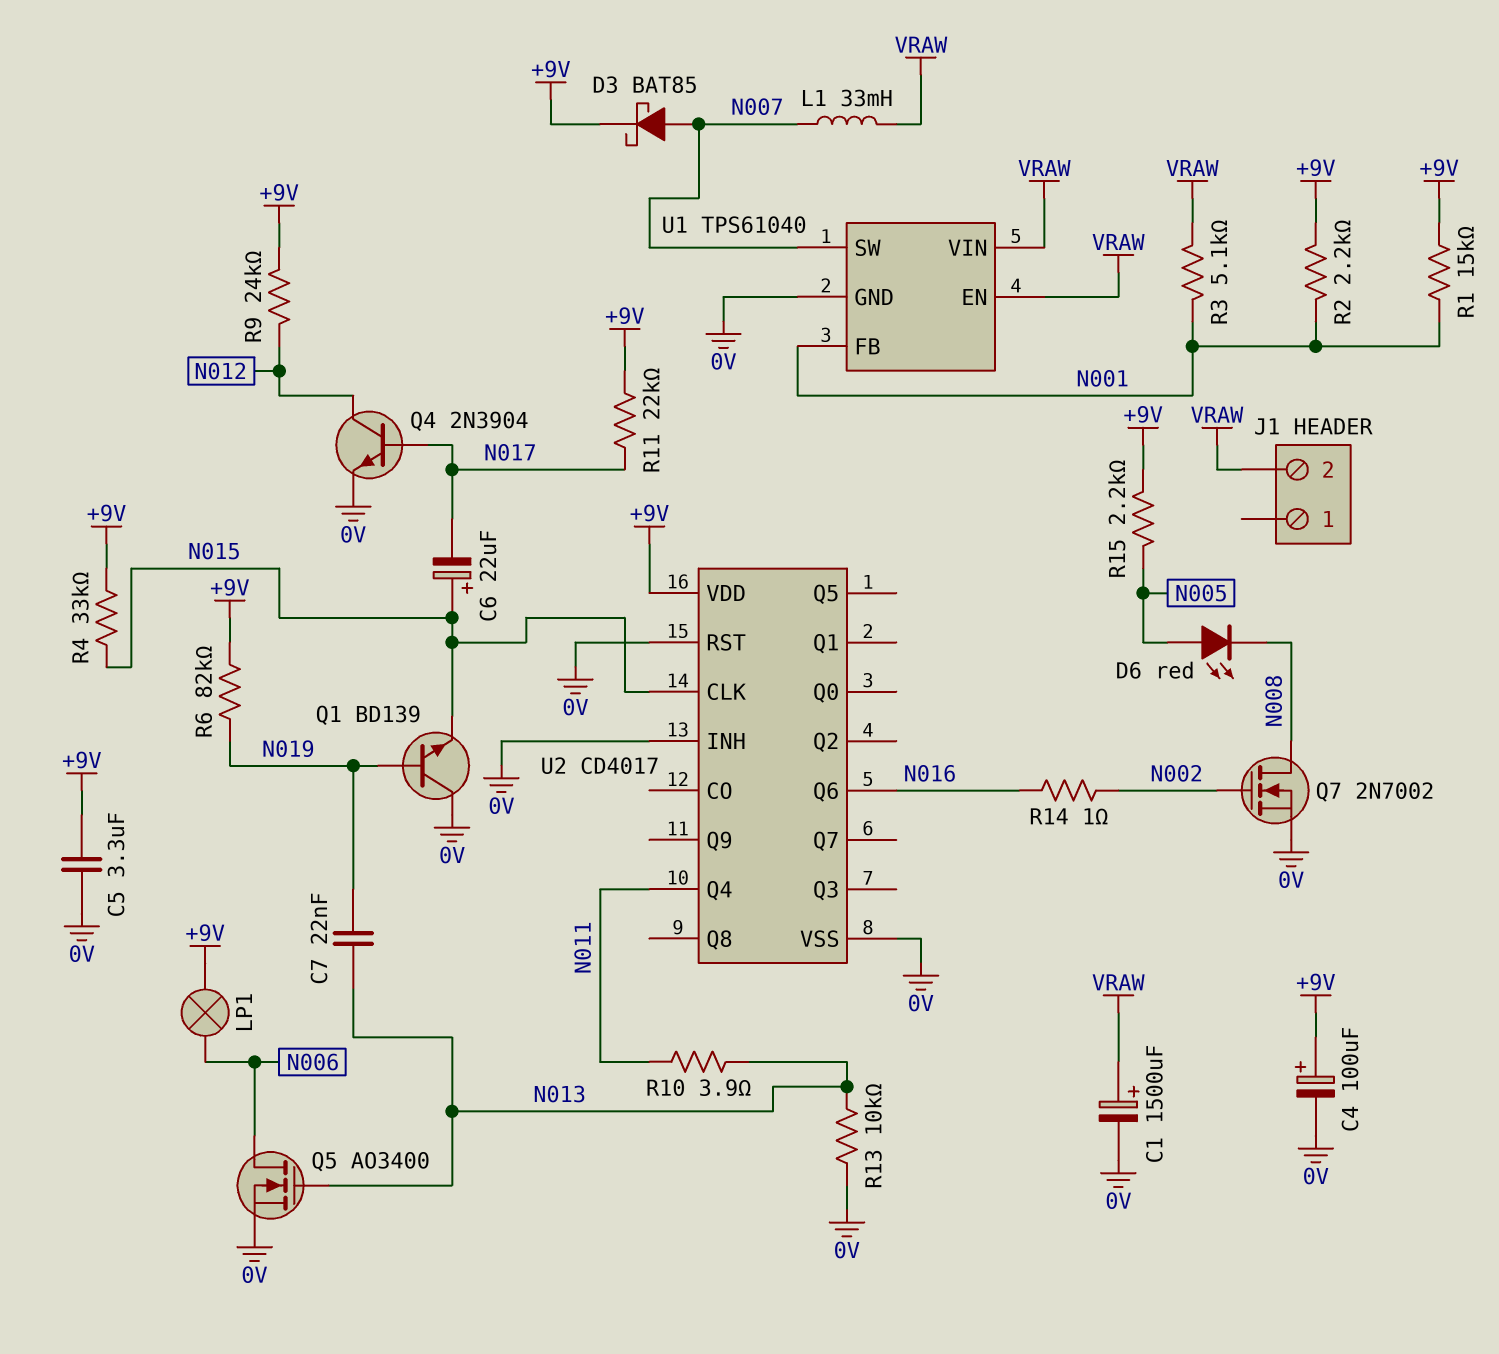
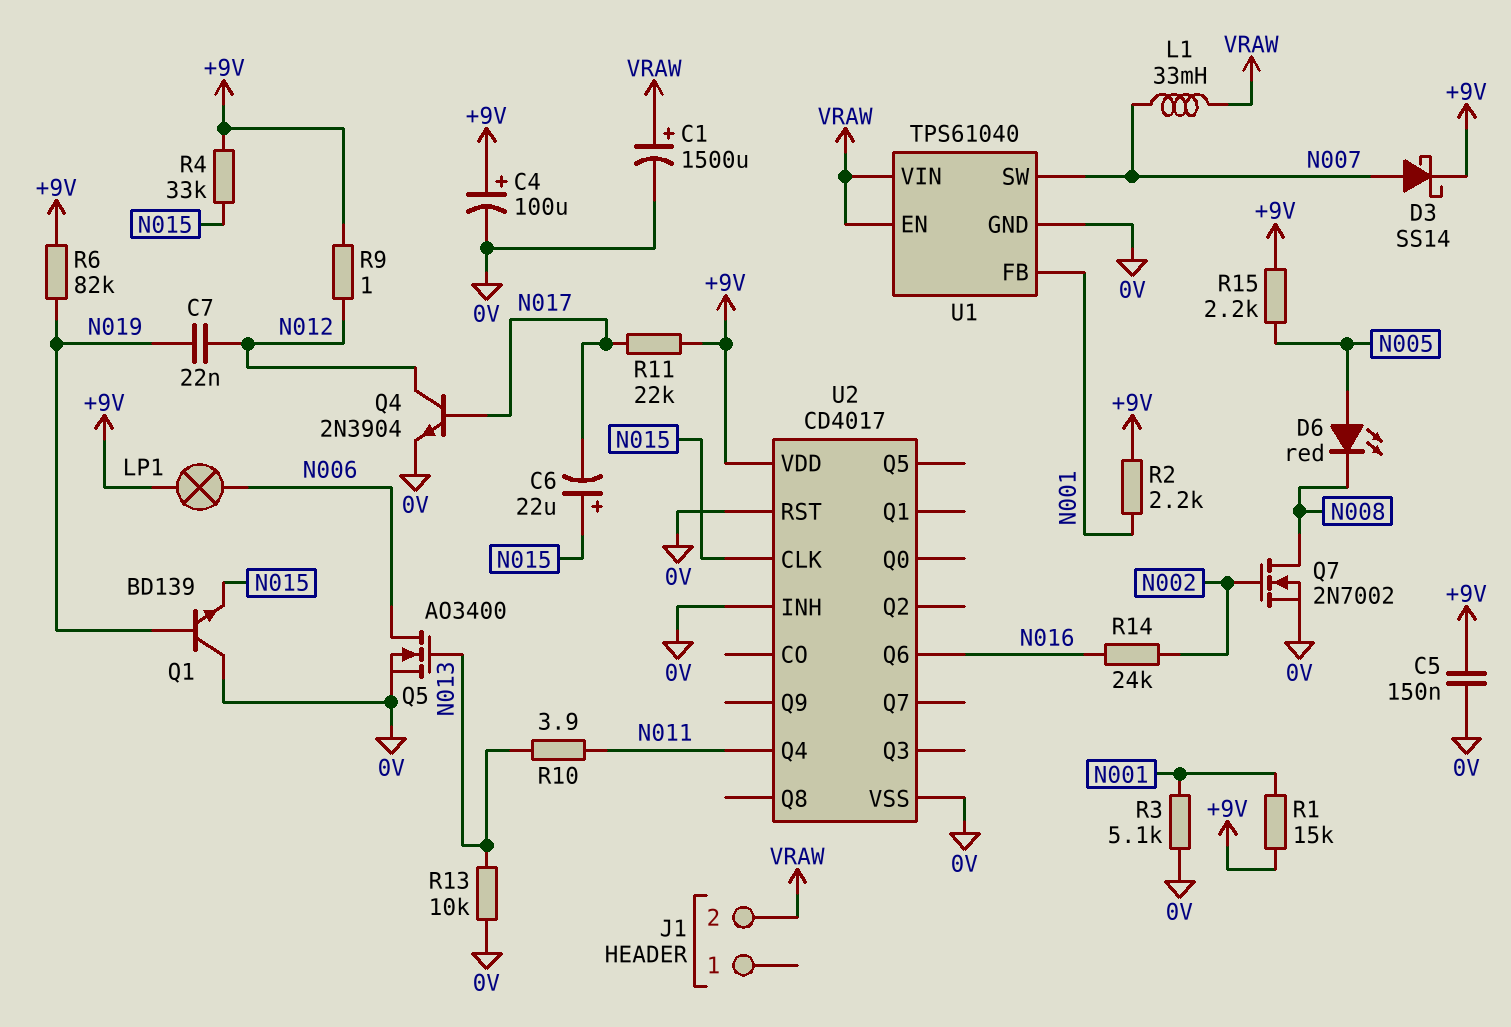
C5: 3.3uF (+9V, 0V) -> 150nF (+9V, 0V)
C7: 22nF (N013, N019) -> 22nF (N012, N019)
D3: schottky BAT85 (A N007, K +9V) -> schottky SS14 (A N007, K +9V)
R3: 5.1k (N001, VRAW) -> 5.1k (0V, N001)
R9: 24k (+9V, N012) -> 1 (+9V, N012)
R14: 1 (N002, N016) -> 24k (N002, N016)

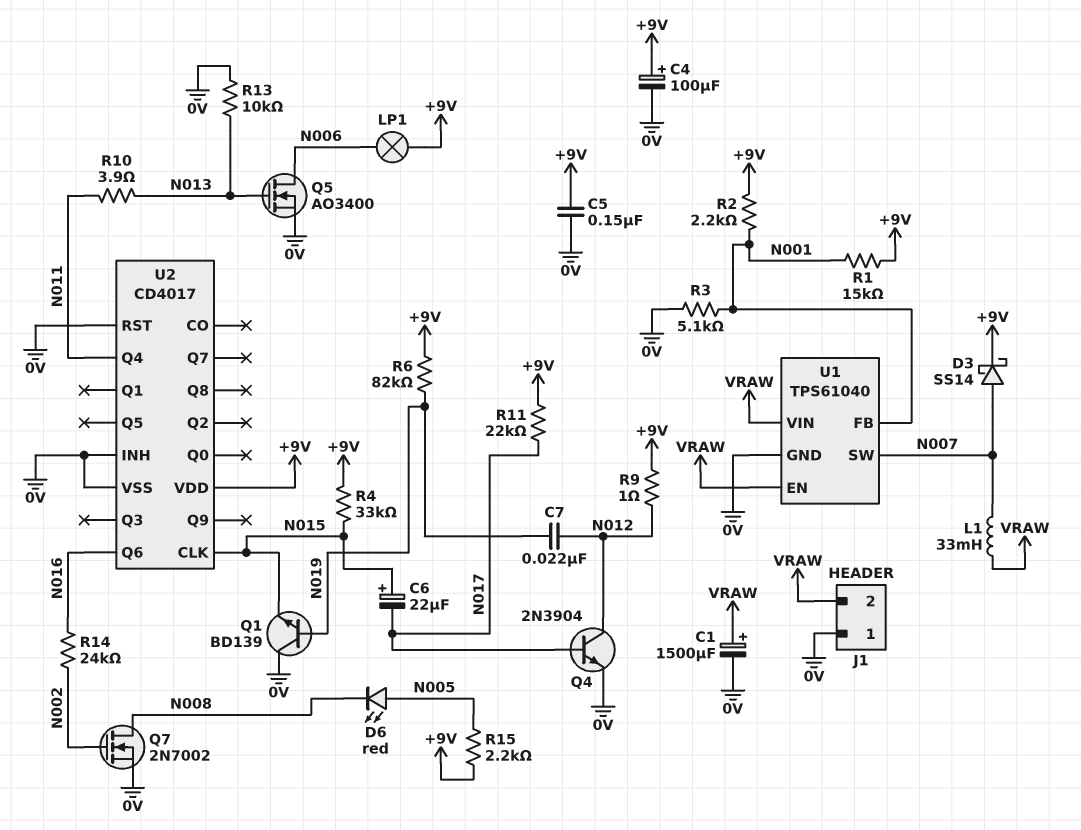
J1 pin 1: none -> 0V

